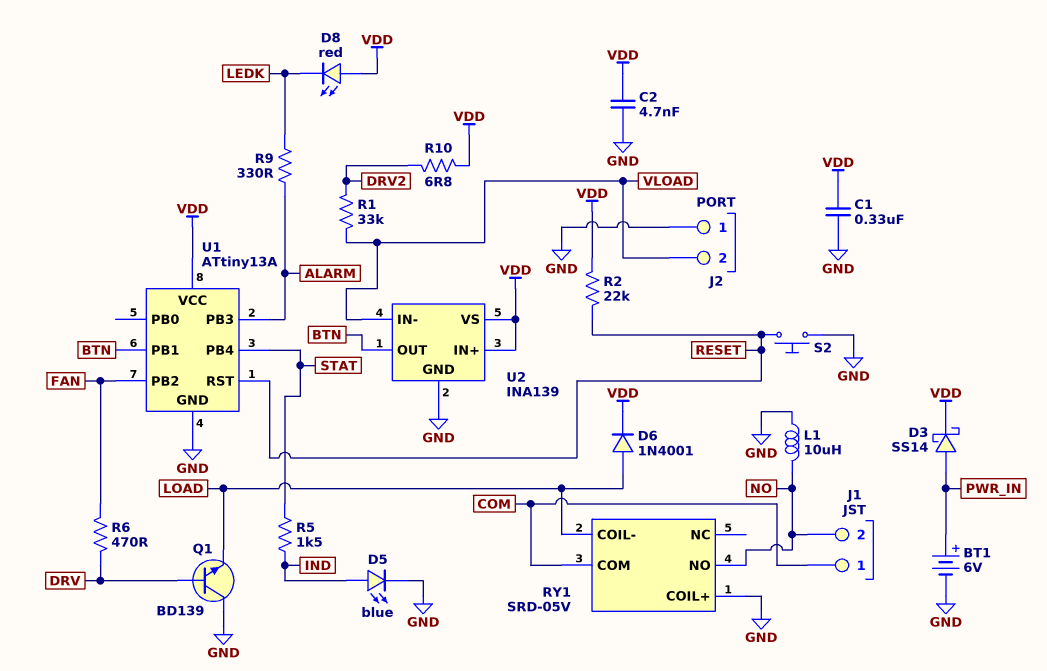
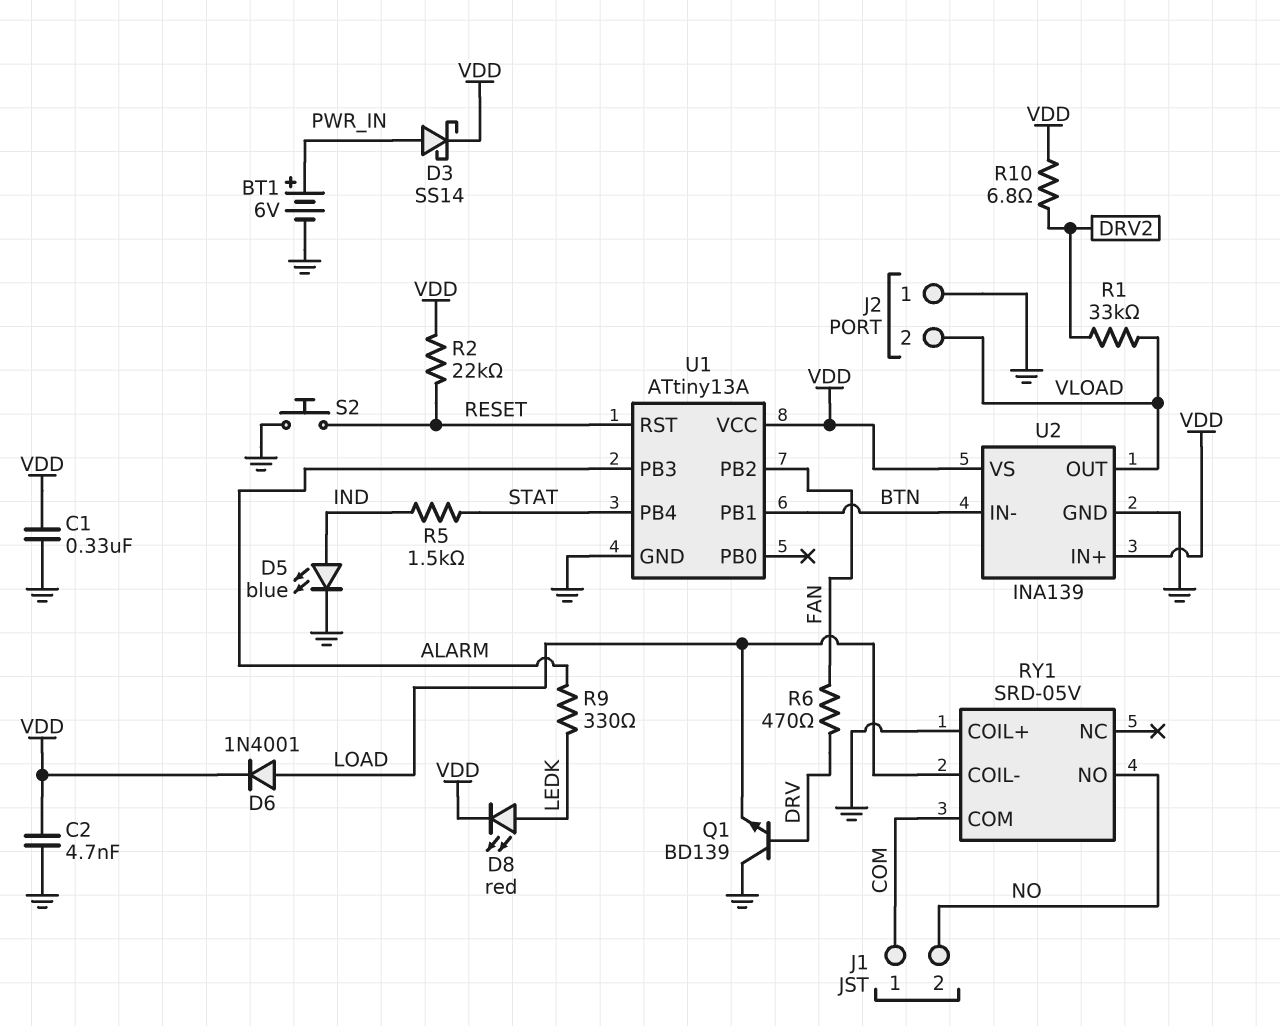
D8: LED red (A VDD, K LEDK) -> LED red (A LEDK, K VDD)
L1: 10uH (GND, NO) -> none
U2 pin IN-: VLOAD -> BTN
U2 pin OUT: BTN -> VLOAD

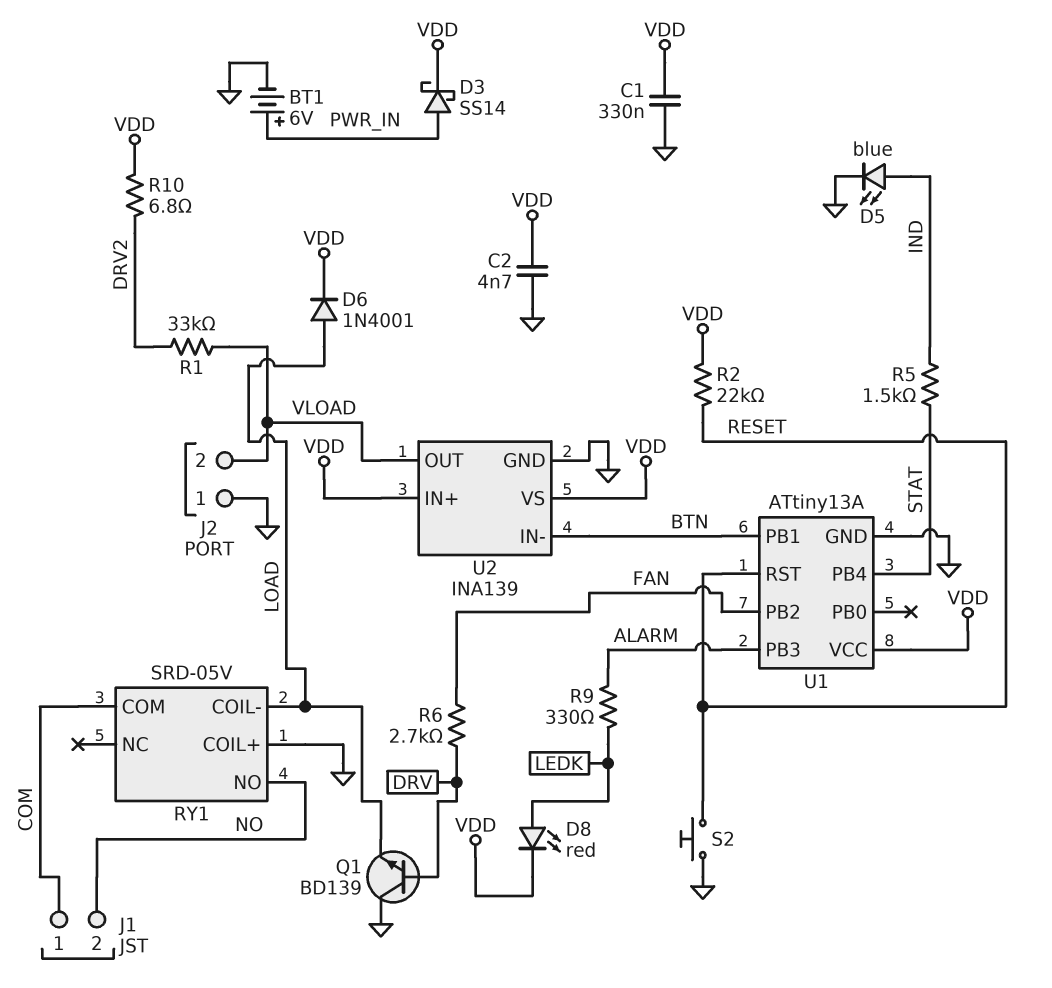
R6: 470 (DRV, FAN) -> 2.7k (DRV, FAN)

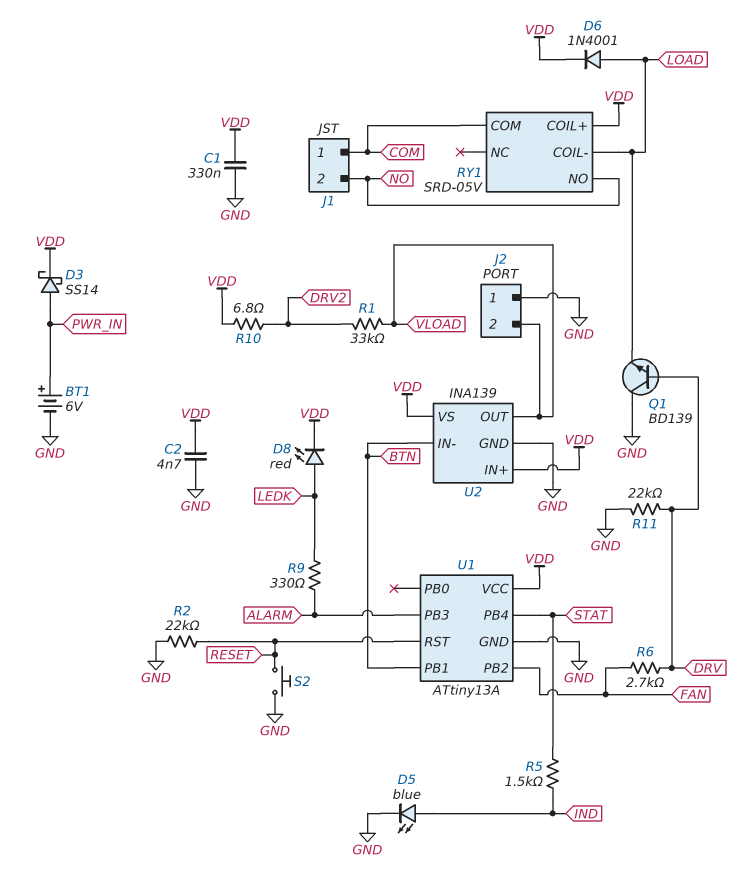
R2: 22k (RESET, VDD) -> 22k (GND, RESET)
R11: none -> 22k (DRV, GND)
RY1 pin COIL+: GND -> VDD

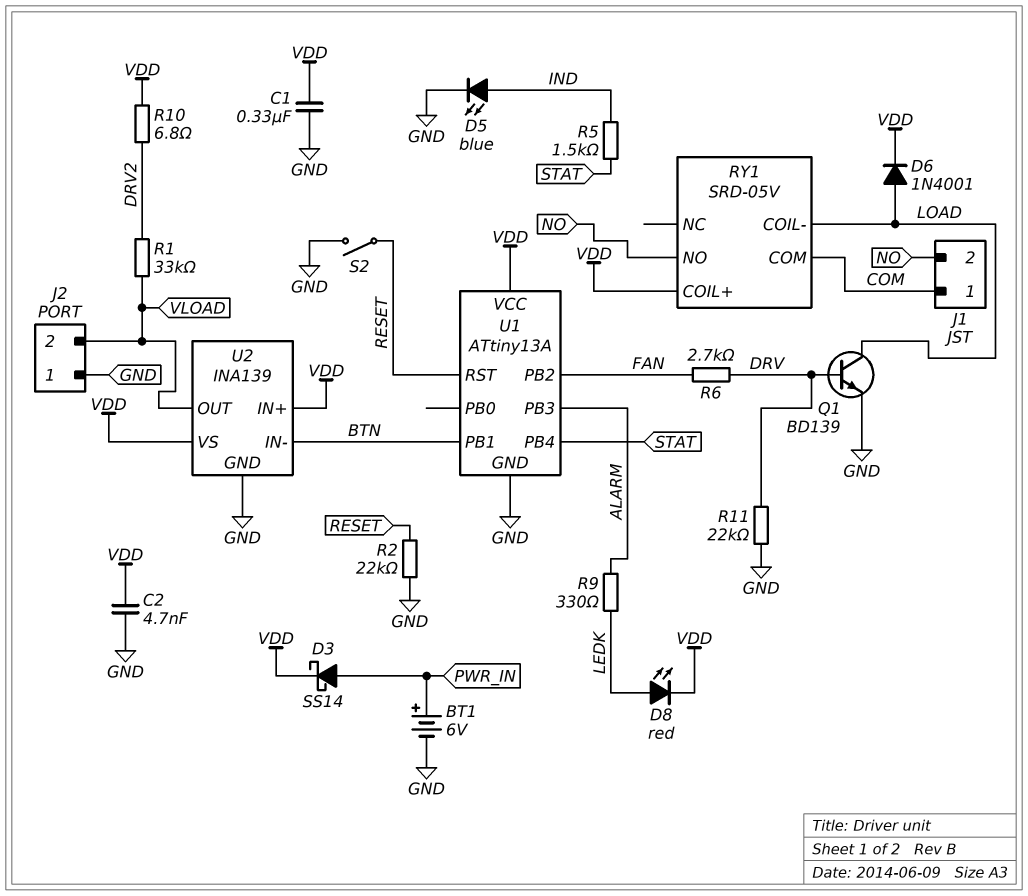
Q1: NPN BD139 (B DRV, C GND, E LOAD) -> NPN BD139 (B DRV, C LOAD, E GND)
S2: button (GND, RESET) -> switch (GND, RESET)

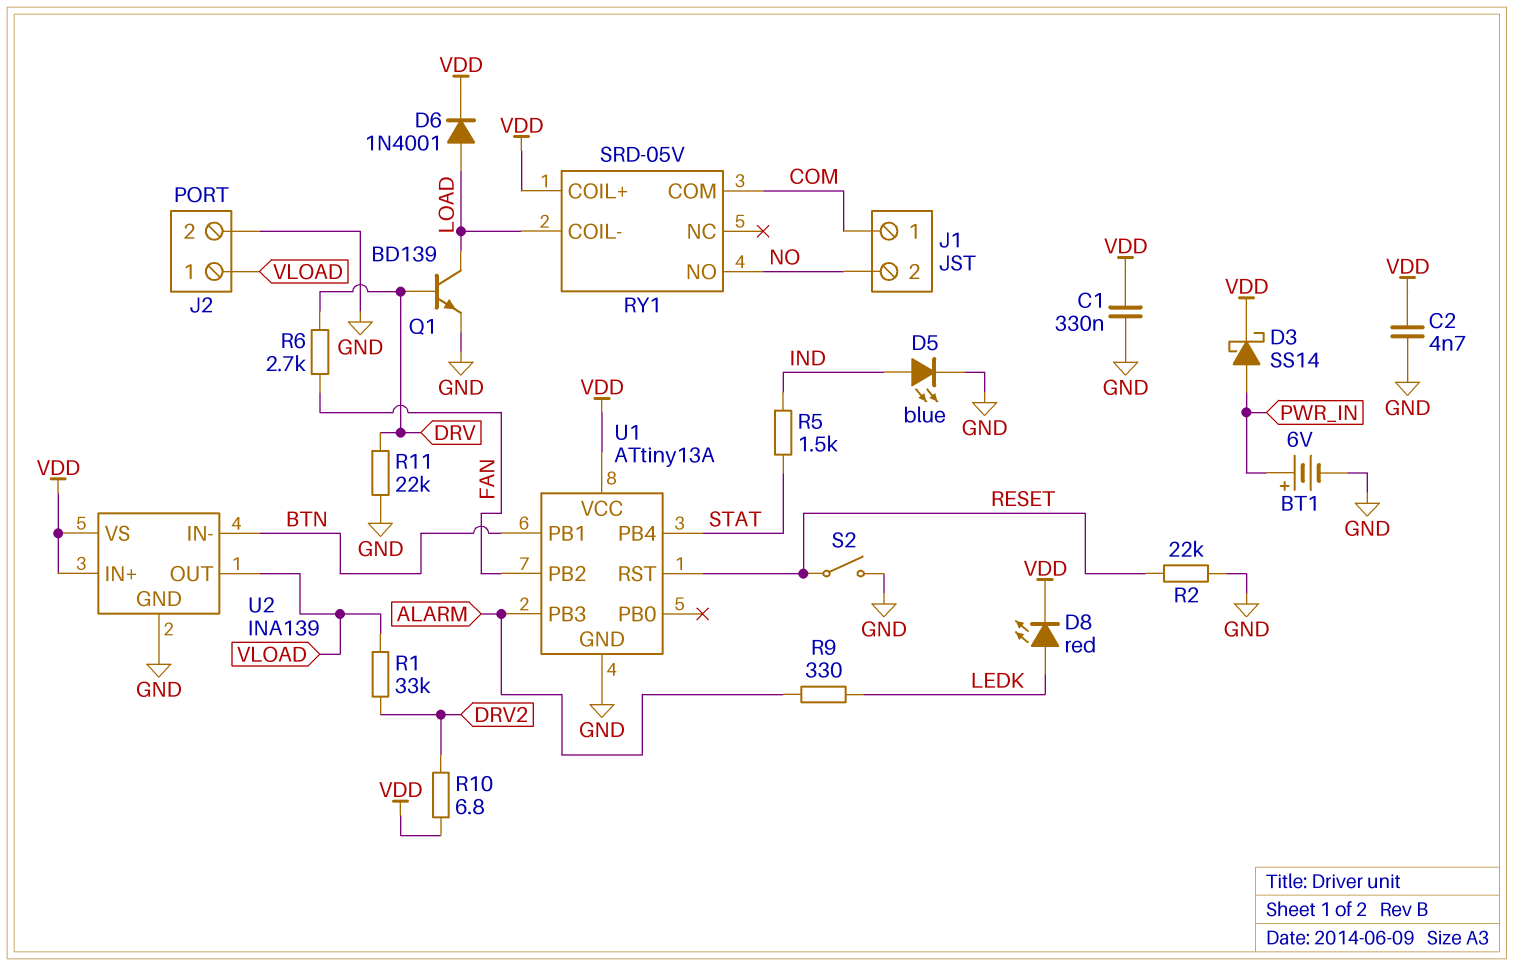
J2 pin 1: GND -> VLOAD
J2 pin 2: VLOAD -> GND

